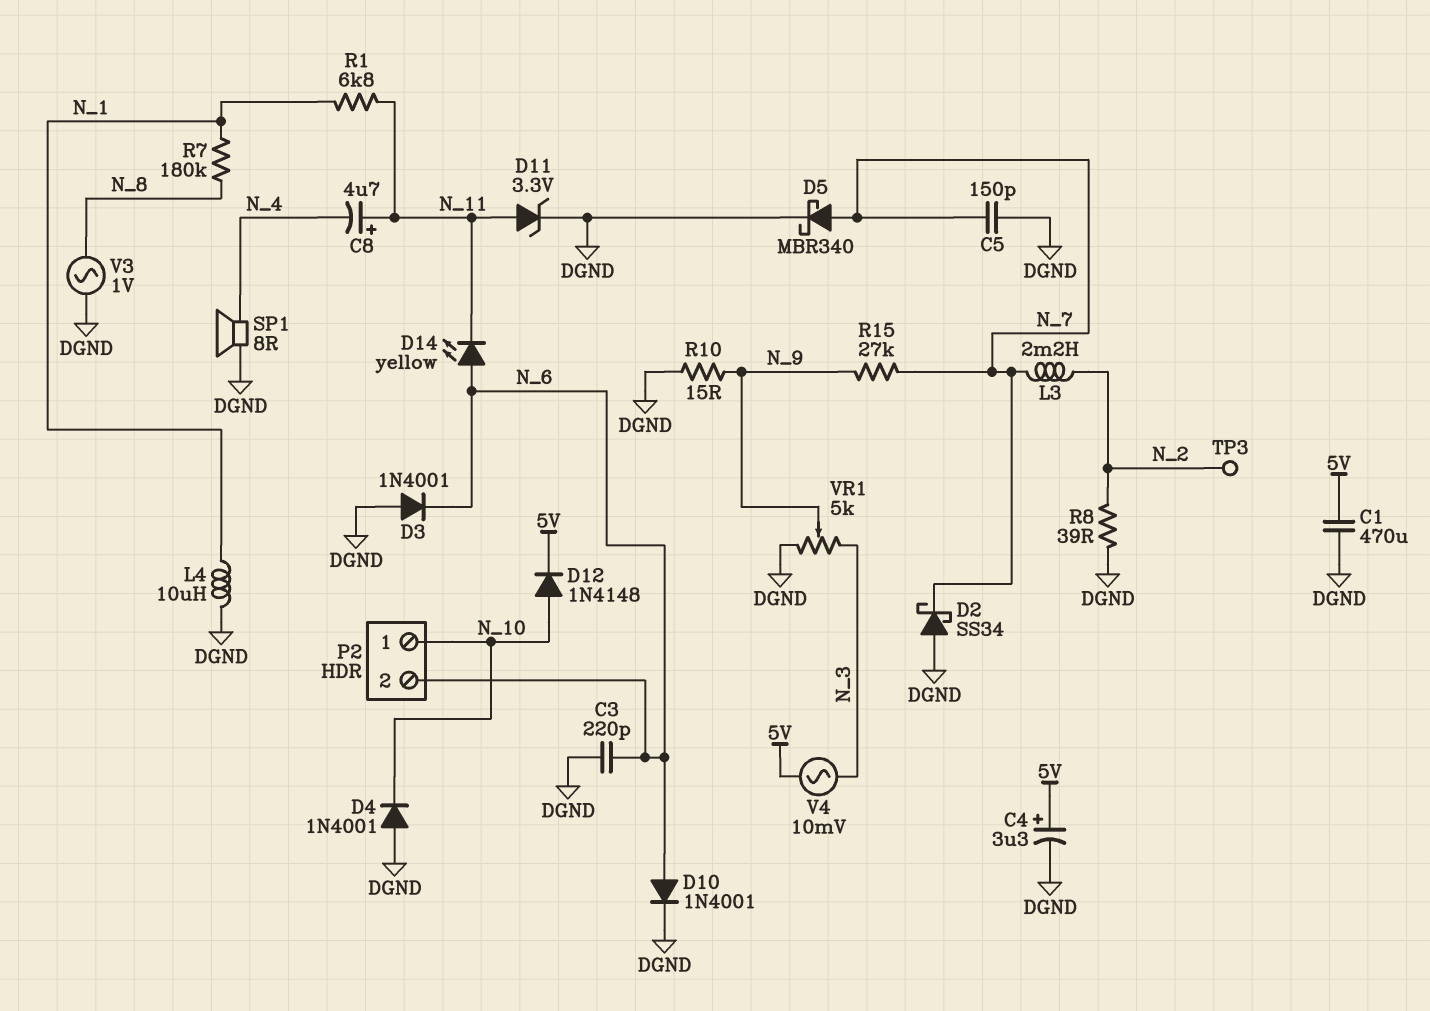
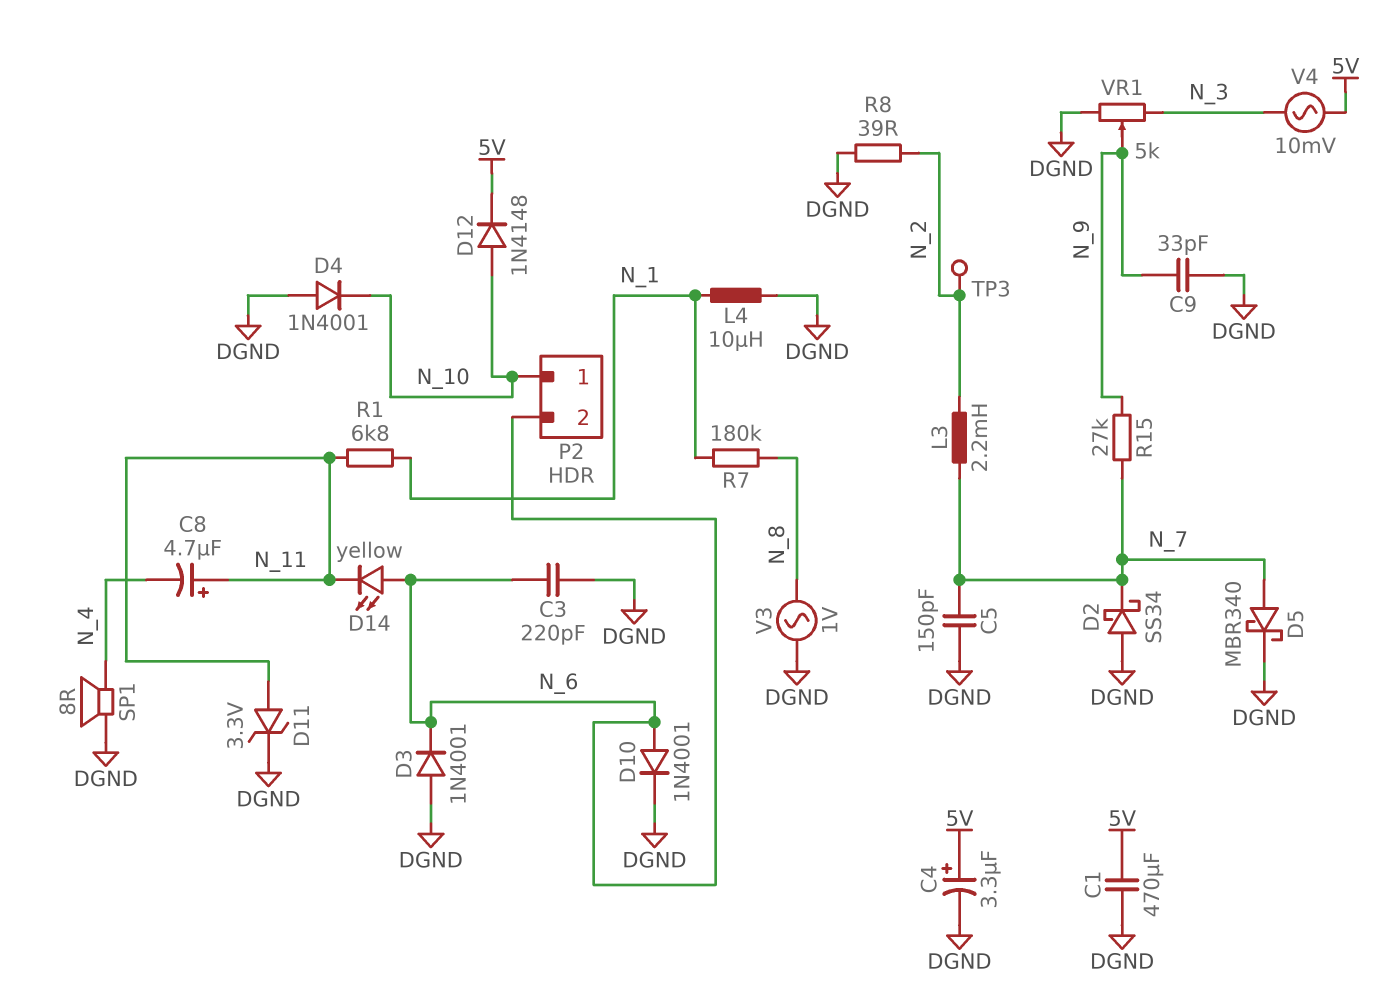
C9: none -> 33pF (DGND, N_9)
R10: 15 (DGND, N_9) -> none

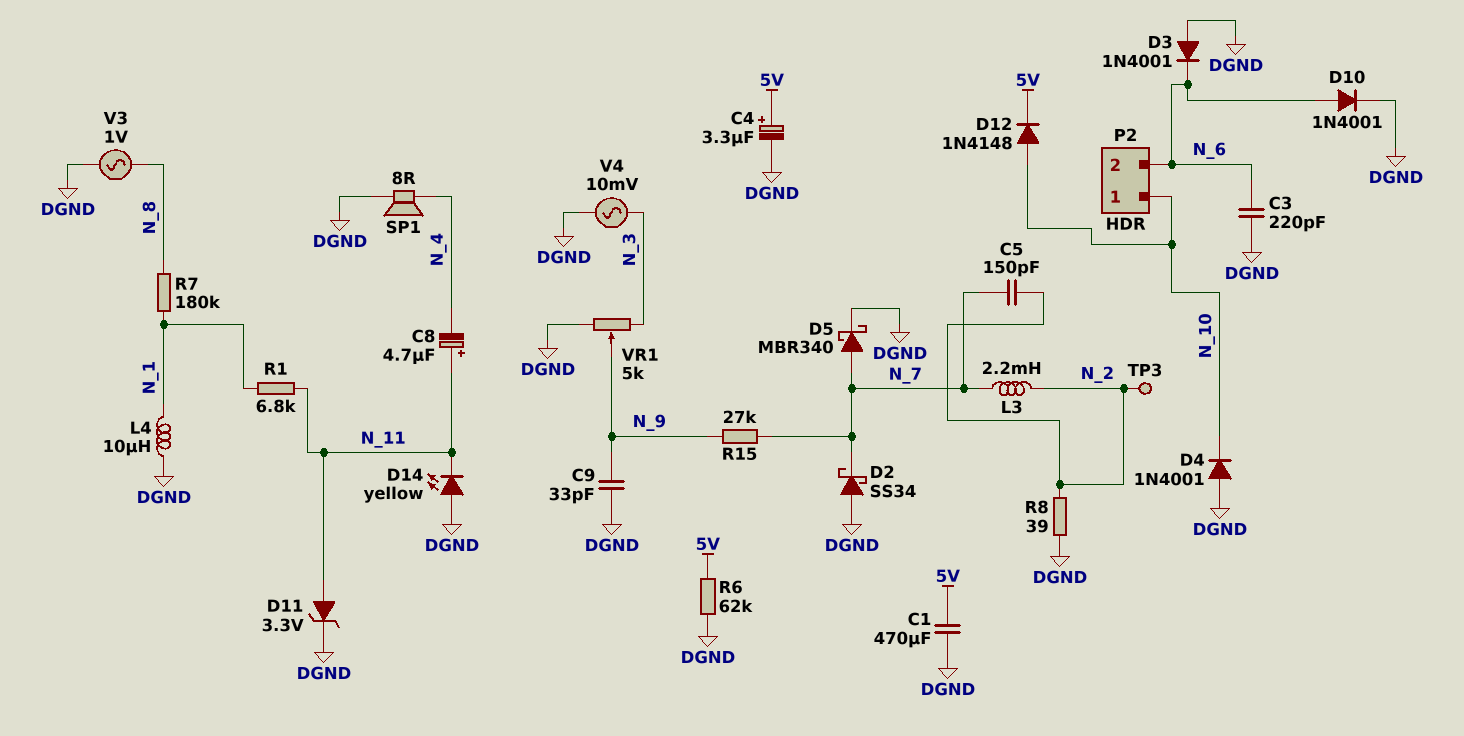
C5: 150pF (DGND, N_7) -> 150pF (N_2, N_7)
D14: LED yellow (A N_6, K N_11) -> LED yellow (A DGND, K N_11)
R6: none -> 62k (5V, DGND)
V4: AC 10mV (5V, N_3) -> AC 10mV (DGND, N_3)

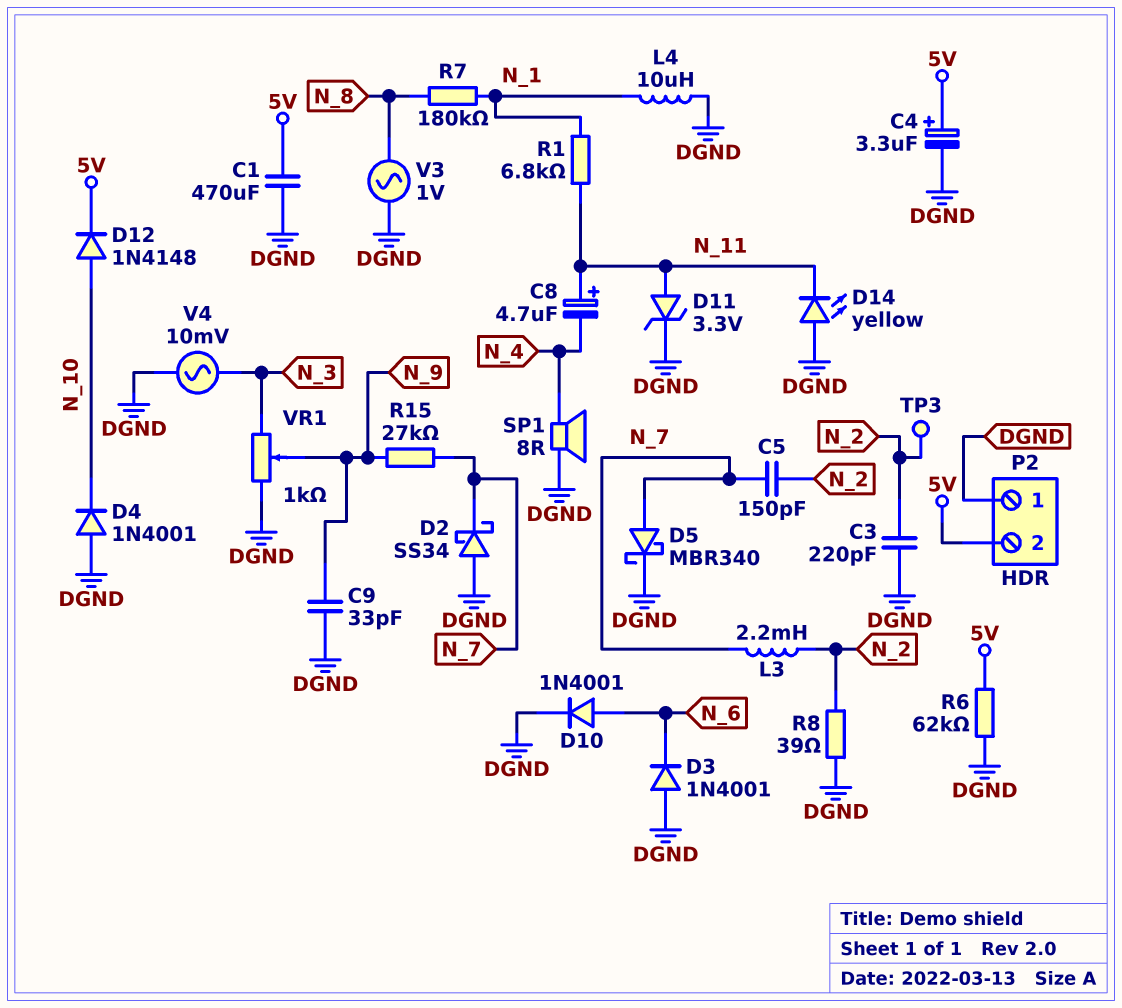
C3: 220pF (DGND, N_6) -> 220pF (DGND, N_2)
P2 pin 1: N_10 -> DGND
P2 pin 2: N_6 -> 5V
VR1: 5k (DGND, N_3, wiper N_9) -> 1k (DGND, N_3, wiper N_9)

